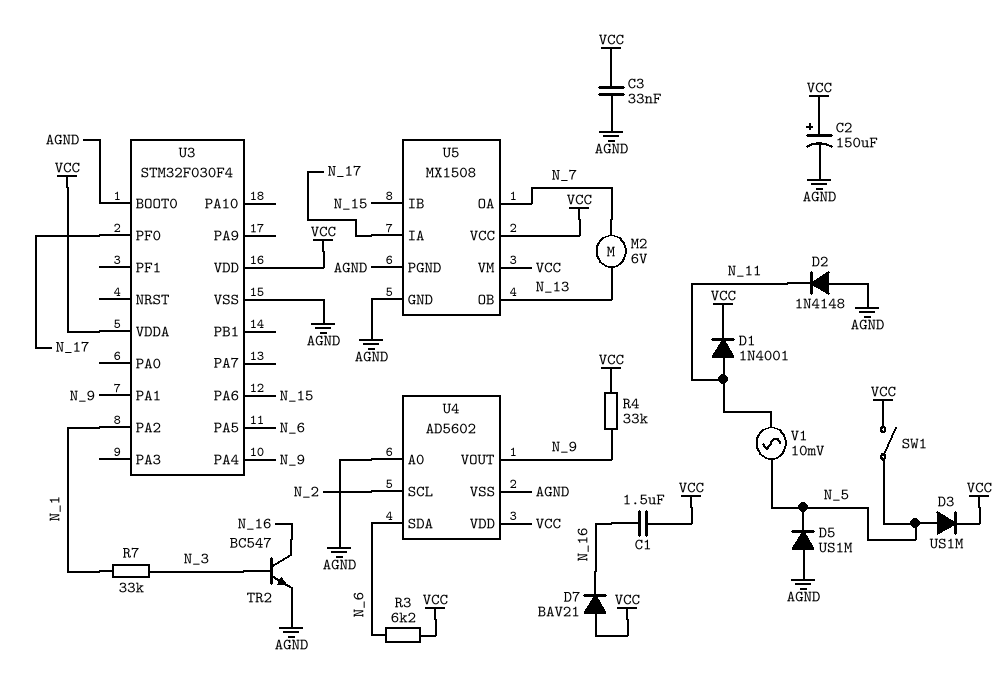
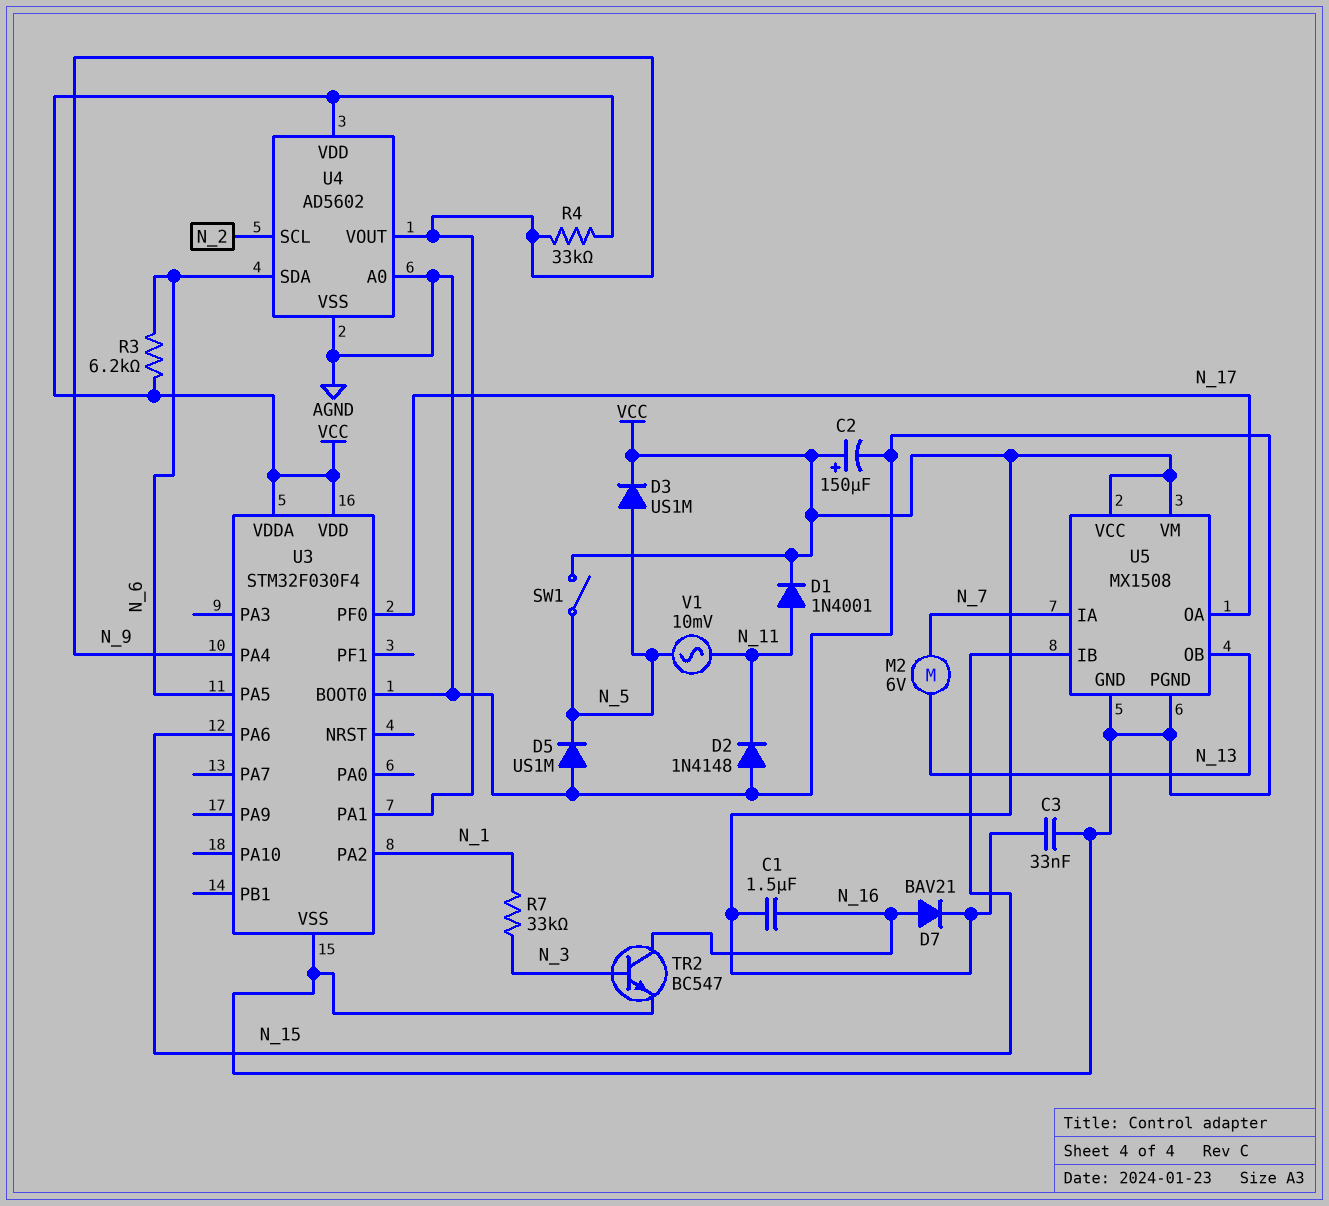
D7: diode BAV21 (A VCC, K N_16) -> diode BAV21 (A N_16, K VCC)
U5 pin IA: N_17 -> N_7
U5 pin OA: N_7 -> N_17

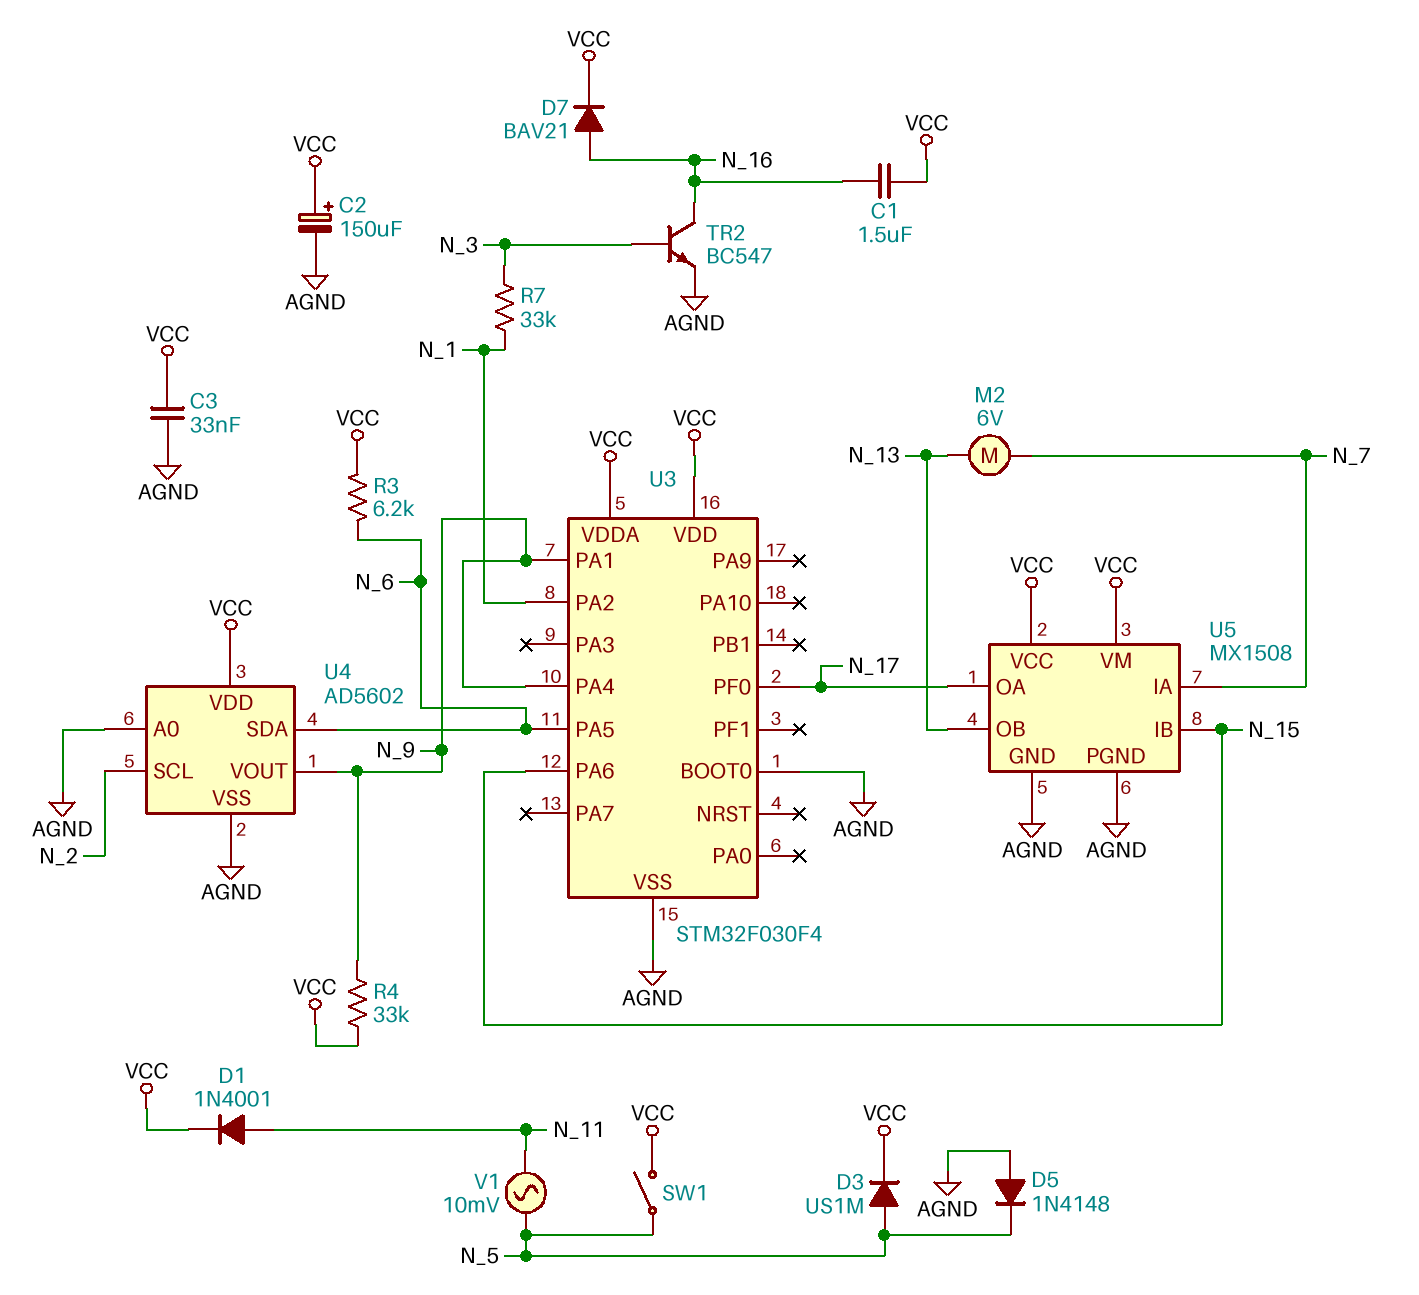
D2: diode 1N4148 (A AGND, K N_11) -> none
D5: diode US1M (A AGND, K N_5) -> diode 1N4148 (A AGND, K N_5)

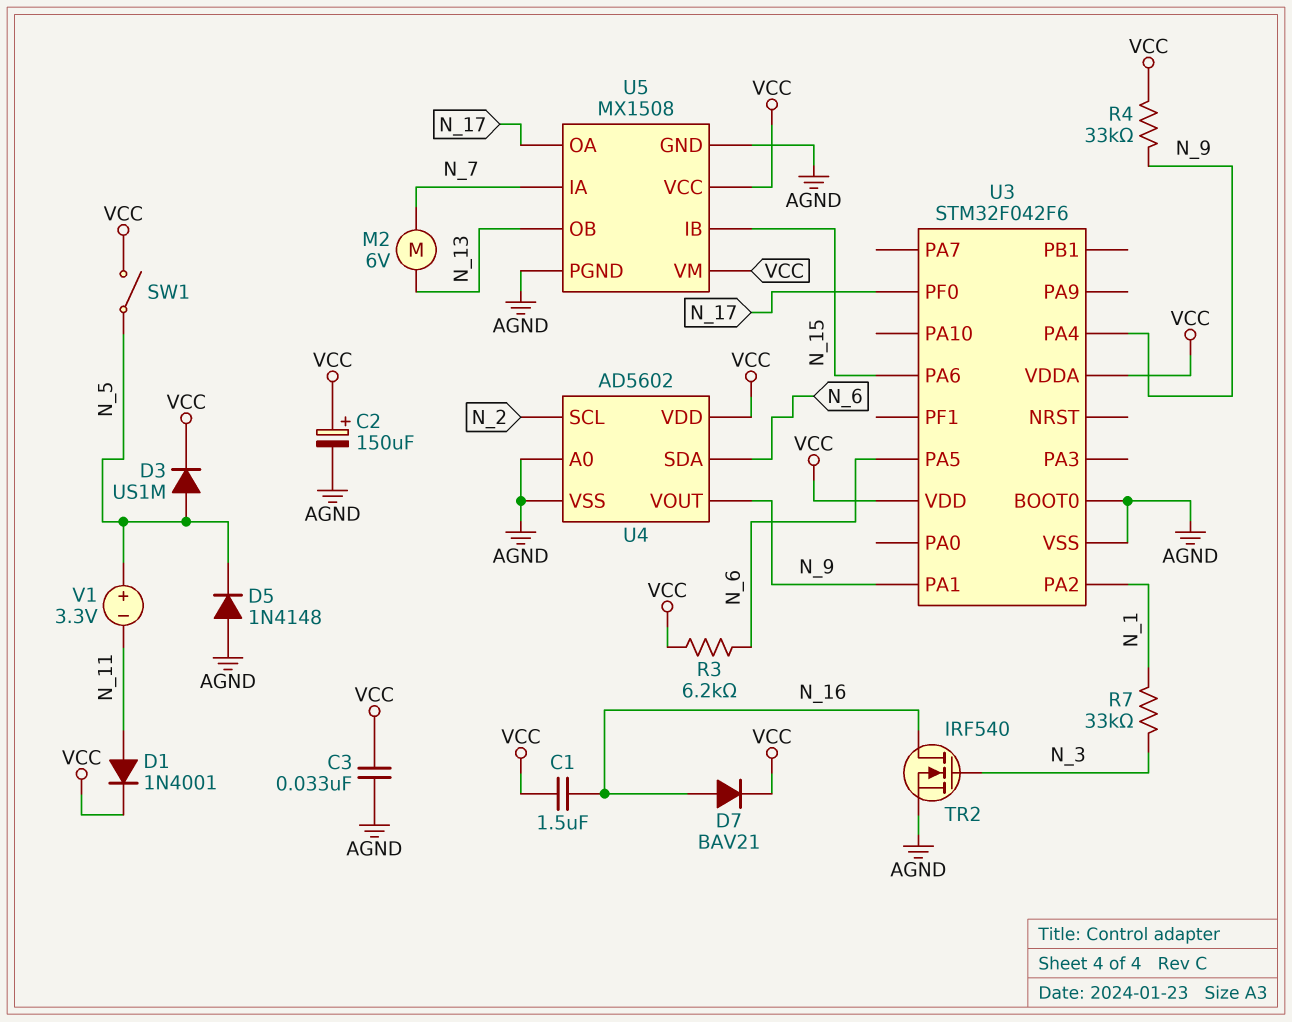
TR2: NPN BC547 (B N_3, C N_16, E AGND) -> NMOS IRF540 (G N_3, D N_16, S AGND)
U3: STM32F030F4 -> STM32F042F6
V1: AC 10mV (N_5, N_11) -> 3.3V (plus N_5, minus N_11)

